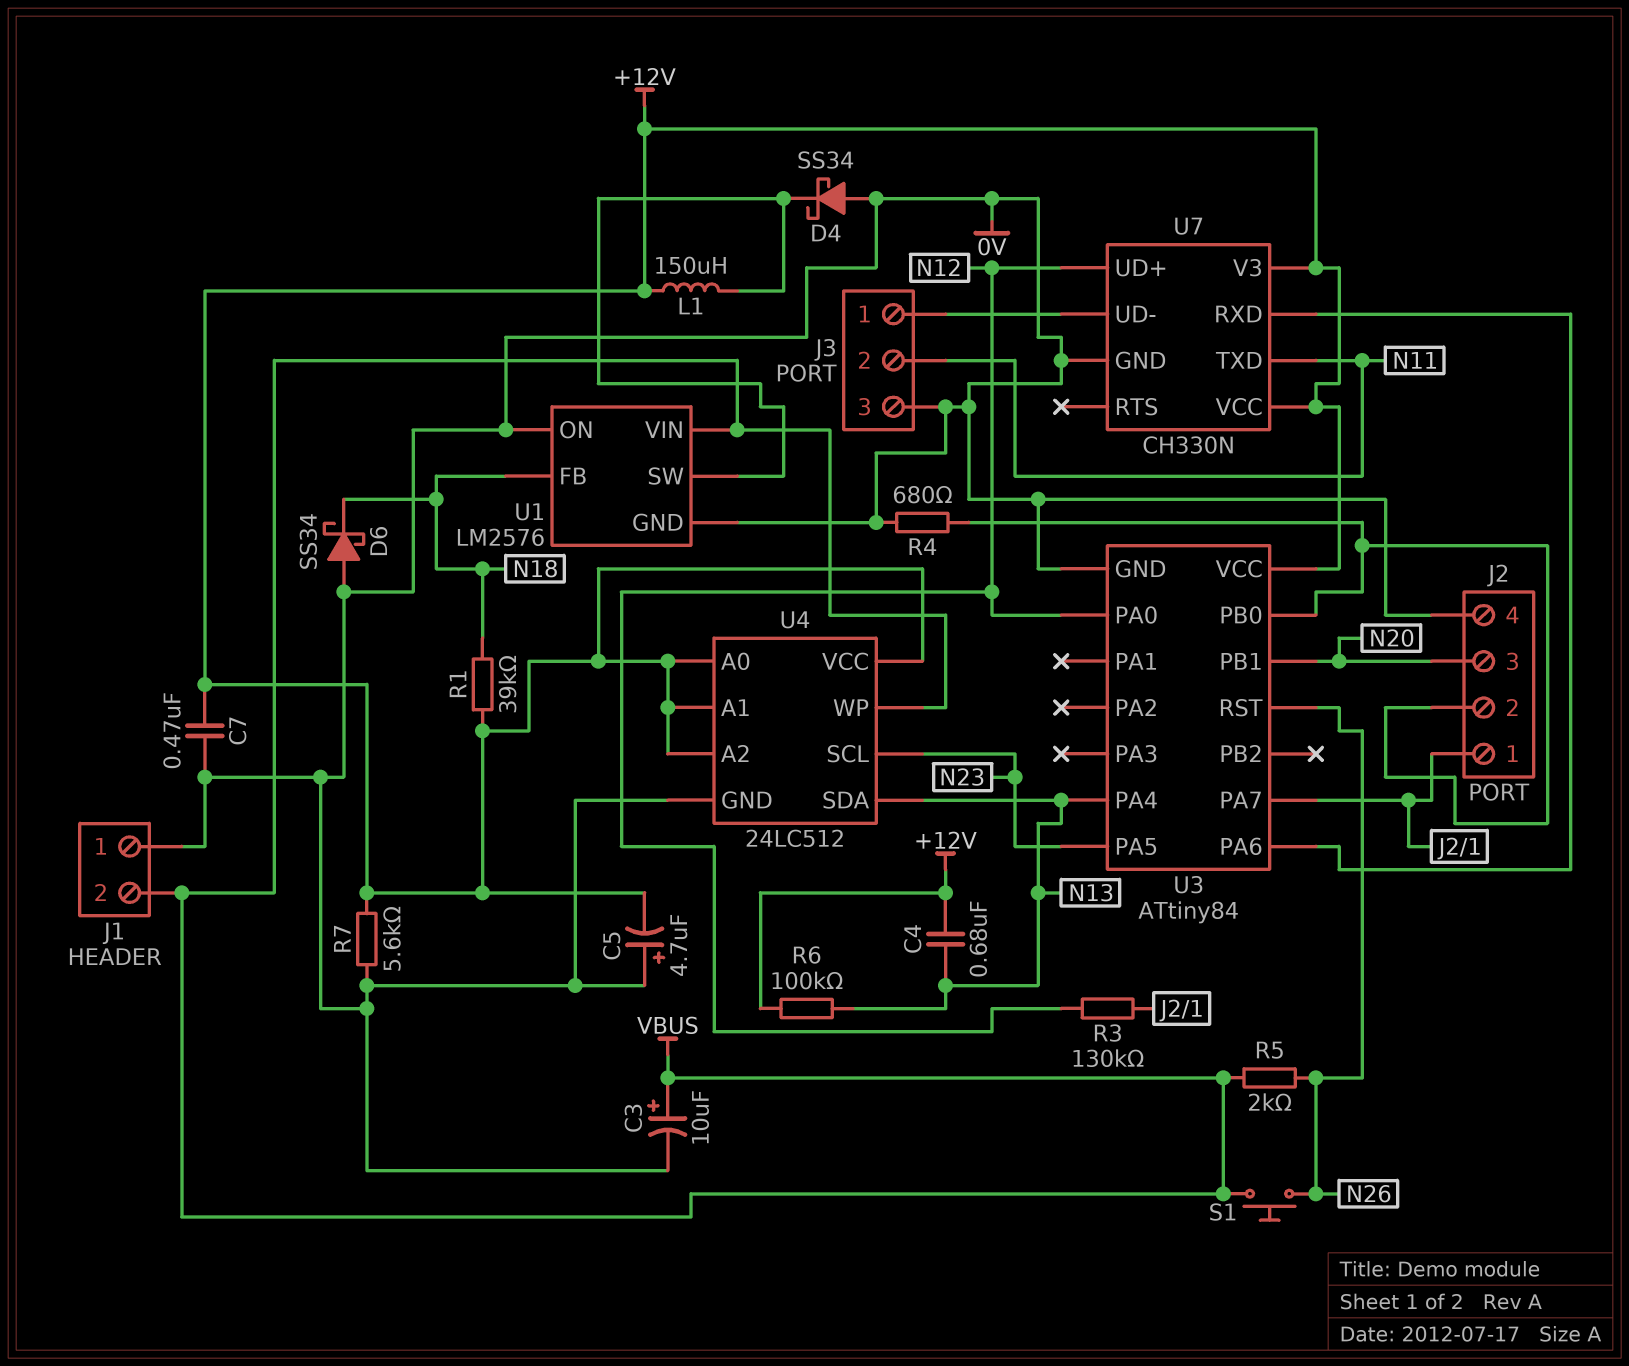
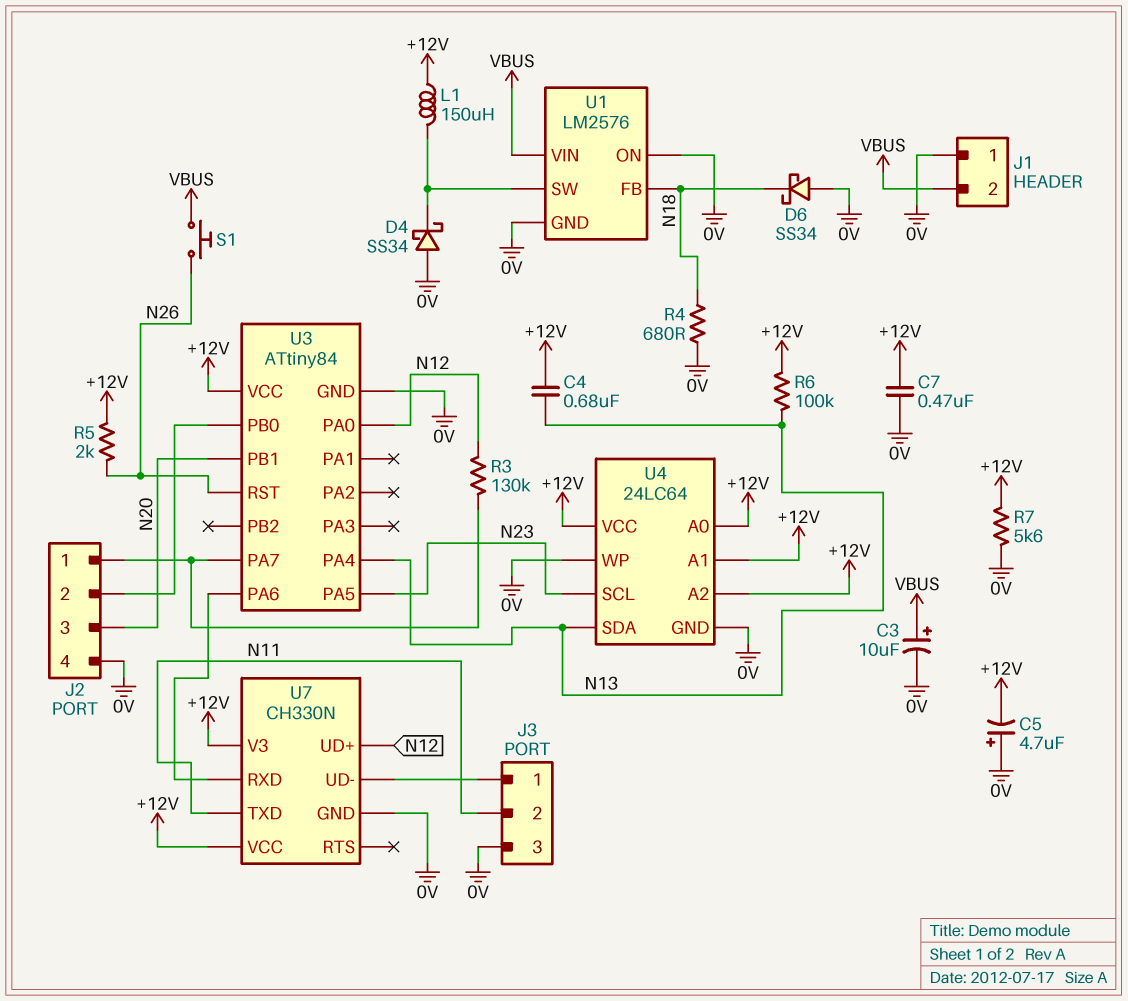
R1: 39k (+12V, N18) -> none
R4: 680 (0V, J2/2) -> 680 (0V, N18)
R5: 2k (N26, VBUS) -> 2k (+12V, N26)
U4: 24LC512 -> 24LC64
U4 pin WP: VBUS -> 0V

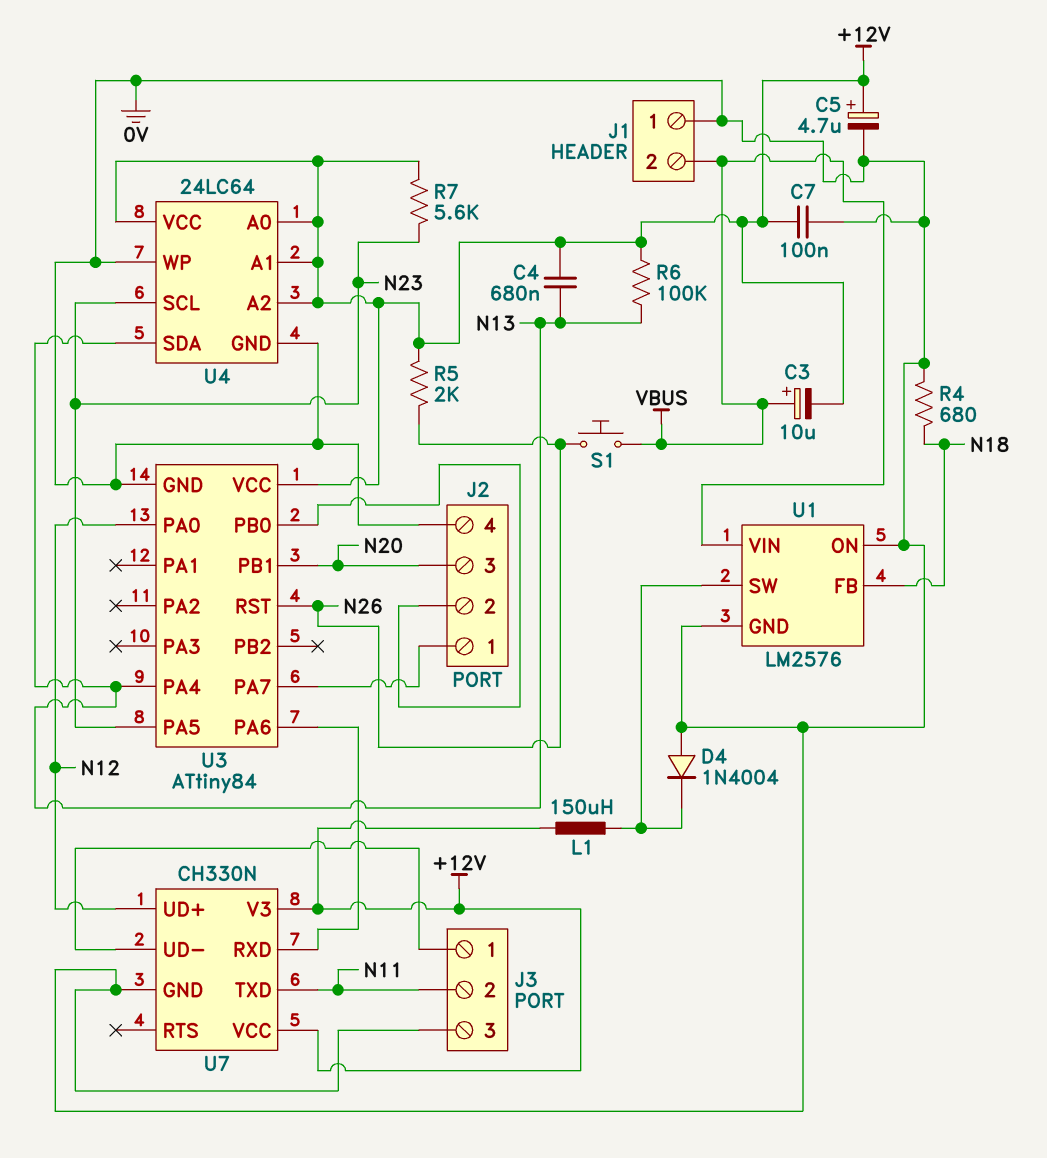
C3: 10uF (plus VBUS, minus 0V) -> 10uF (plus VBUS, minus +12V)
C5: 4.7uF (plus 0V, minus +12V) -> 4.7uF (plus +12V, minus 0V)
C7: 470nF (+12V, 0V) -> 100nF (+12V, 0V)
D4: schottky SS34 (A 0V, K U1/SW) -> diode 1N4004 (A 0V, K U1/SW)
D6: schottky SS34 (A 0V, K N18) -> none
R3: 130k (J2/1, N12) -> none
R7: 5.6k (+12V, 0V) -> 5.6k (+12V, N23)

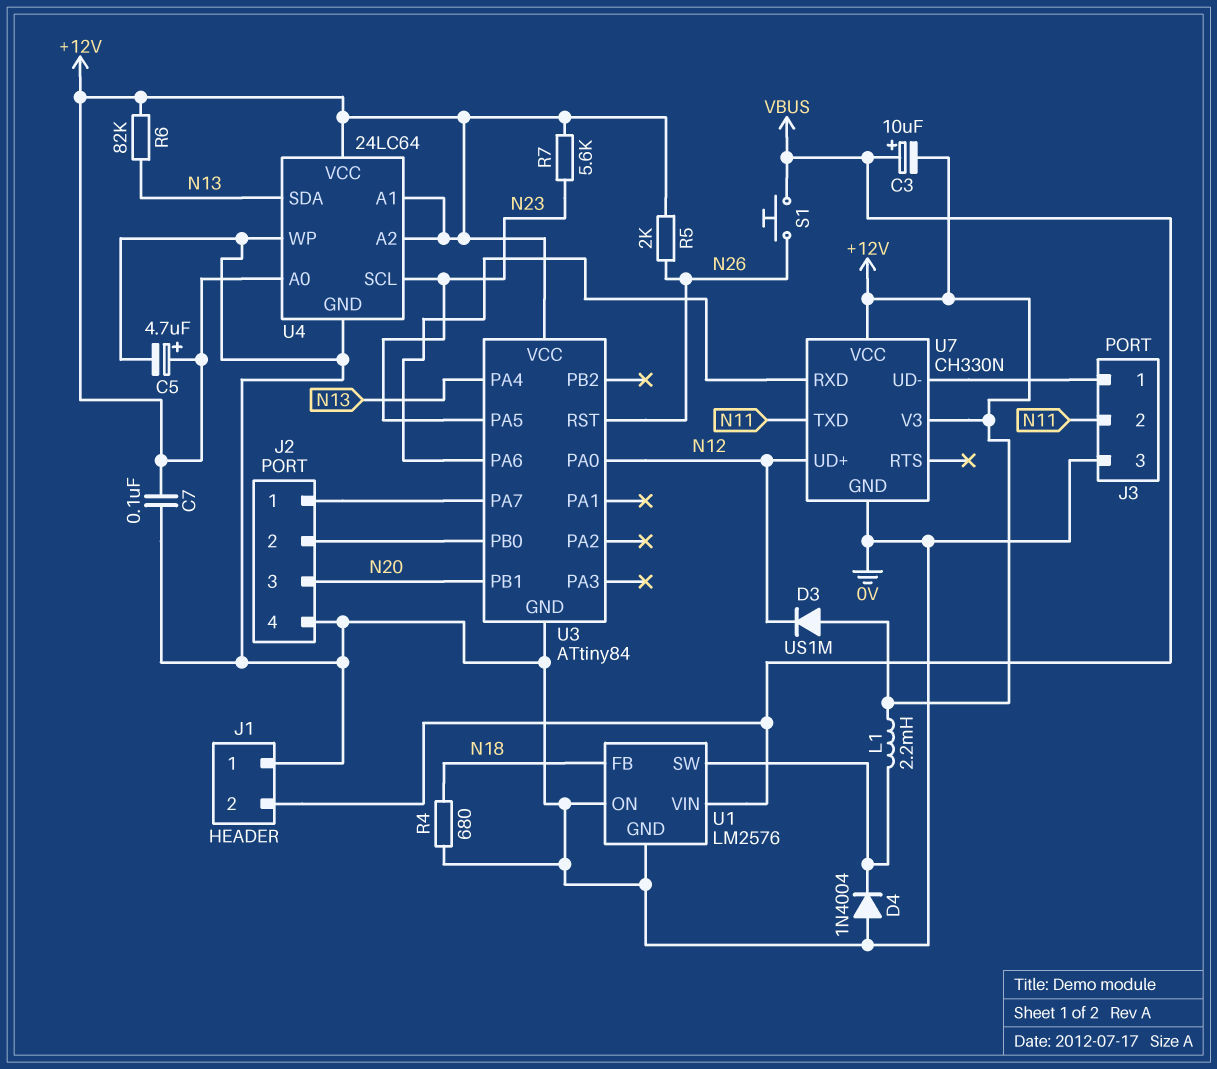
C4: 680nF (+12V, N13) -> none
D3: none -> diode US1M (A +12V, K N12)
L1: 150uH (+12V, U1/SW) -> 2.2mH (+12V, U1/SW)
R6: 100k (+12V, N13) -> 82k (+12V, N13)

